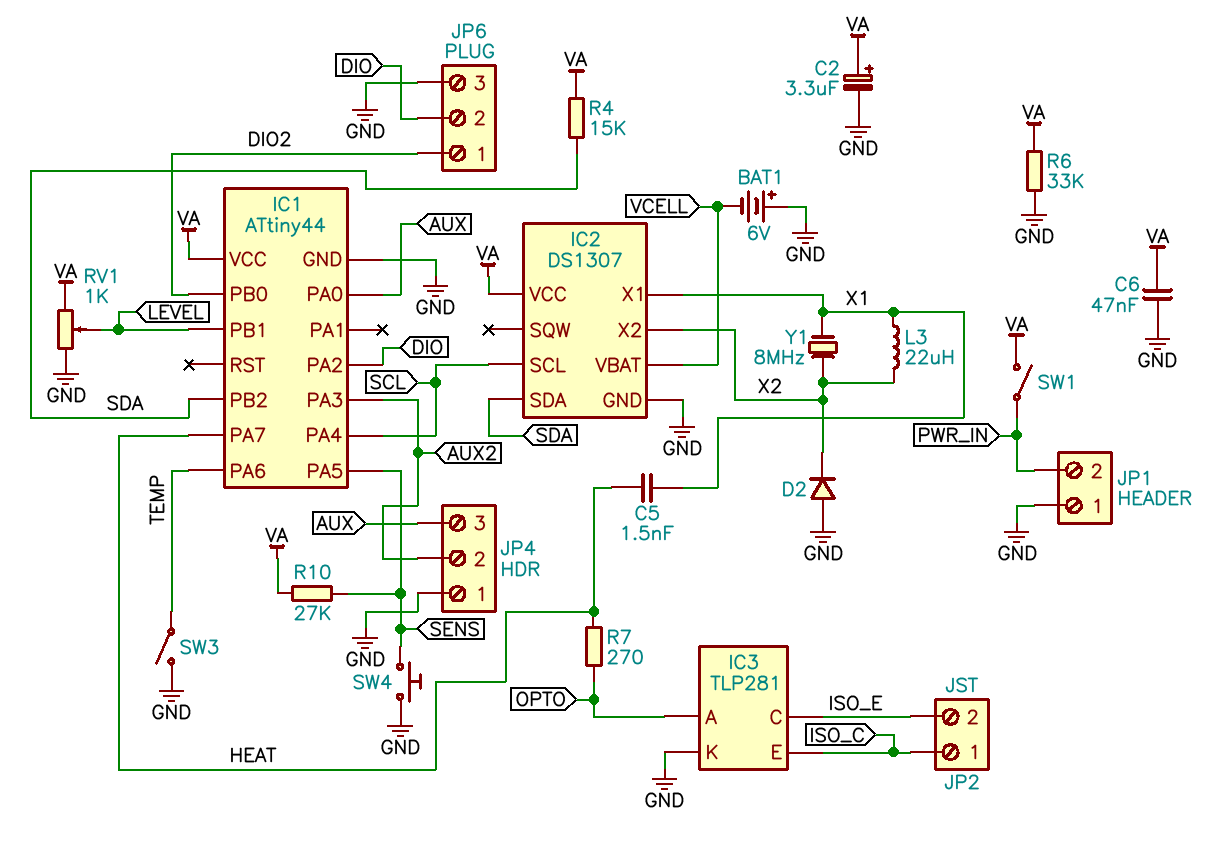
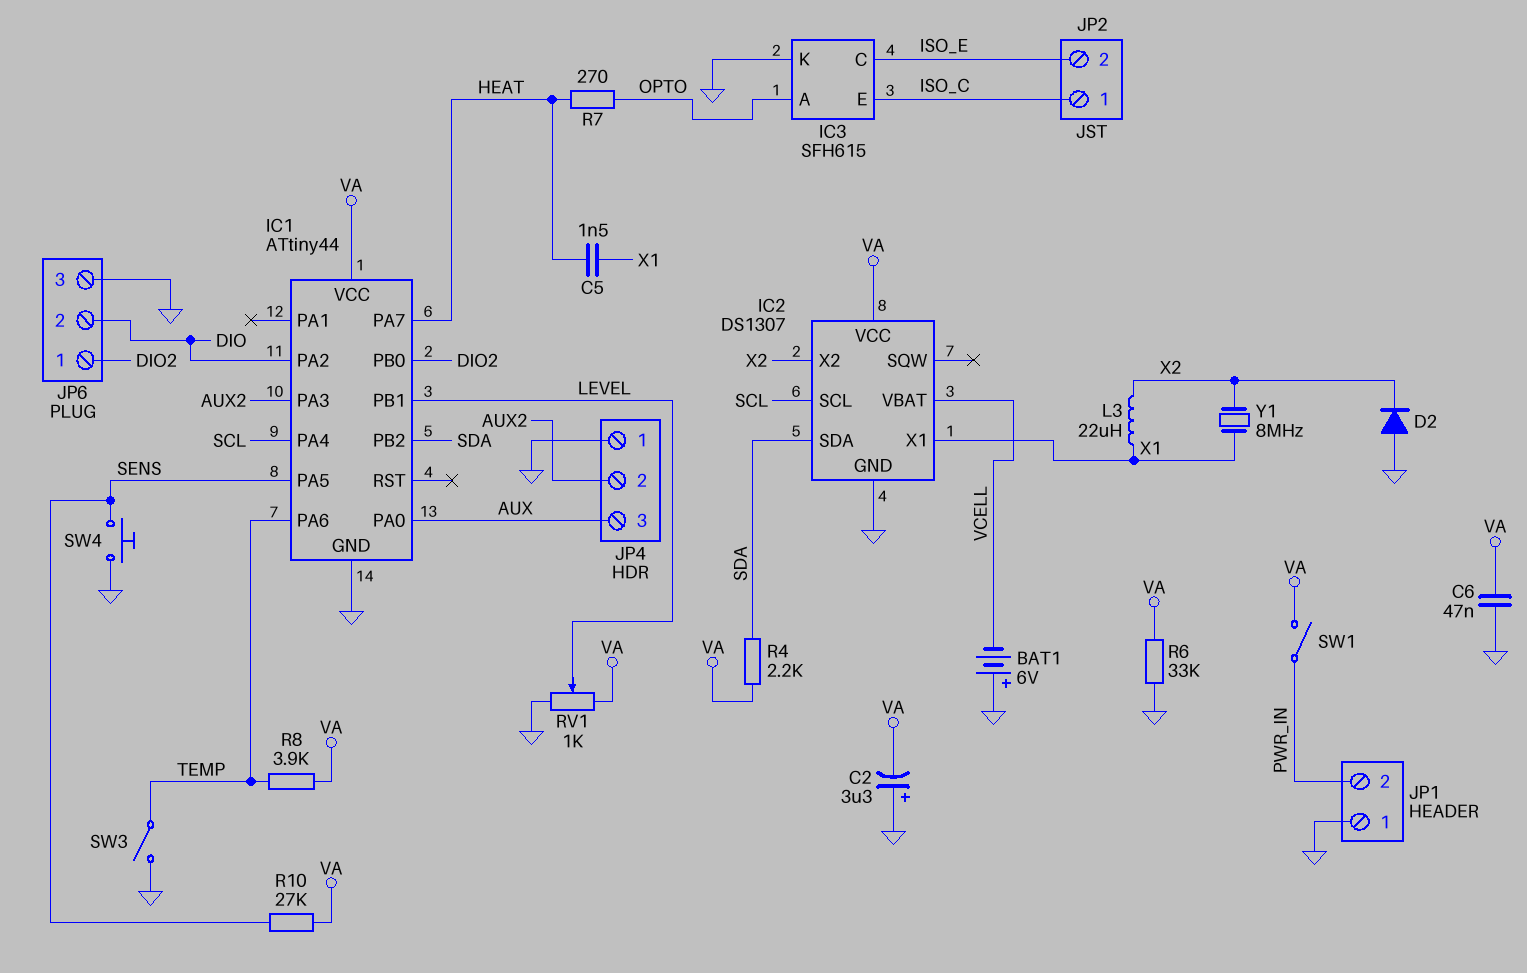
C2: 3.3uF (plus VA, minus GND) -> 3.3uF (plus GND, minus VA)
IC3: TLP281 -> SFH615
R4: 15k (SDA, VA) -> 2.2k (SDA, VA)
R8: none -> 3.9k (TEMP, VA)

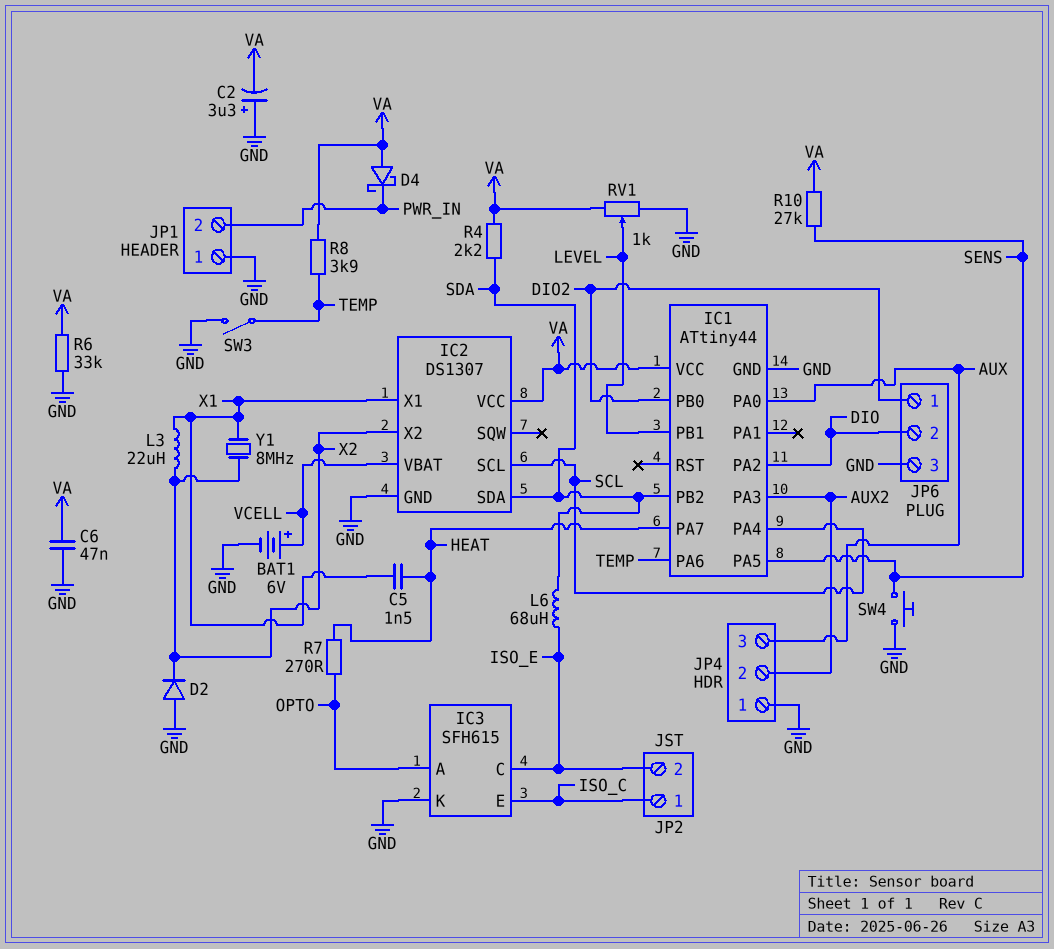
BAT1: 6V (plus GND, minus VCELL) -> 6V (plus VCELL, minus GND)
D4: none -> schottky (A VA, K PWR_IN)
L6: none -> 68uH (ISO_E, SDA)
SW1: switch (PWR_IN, VA) -> none

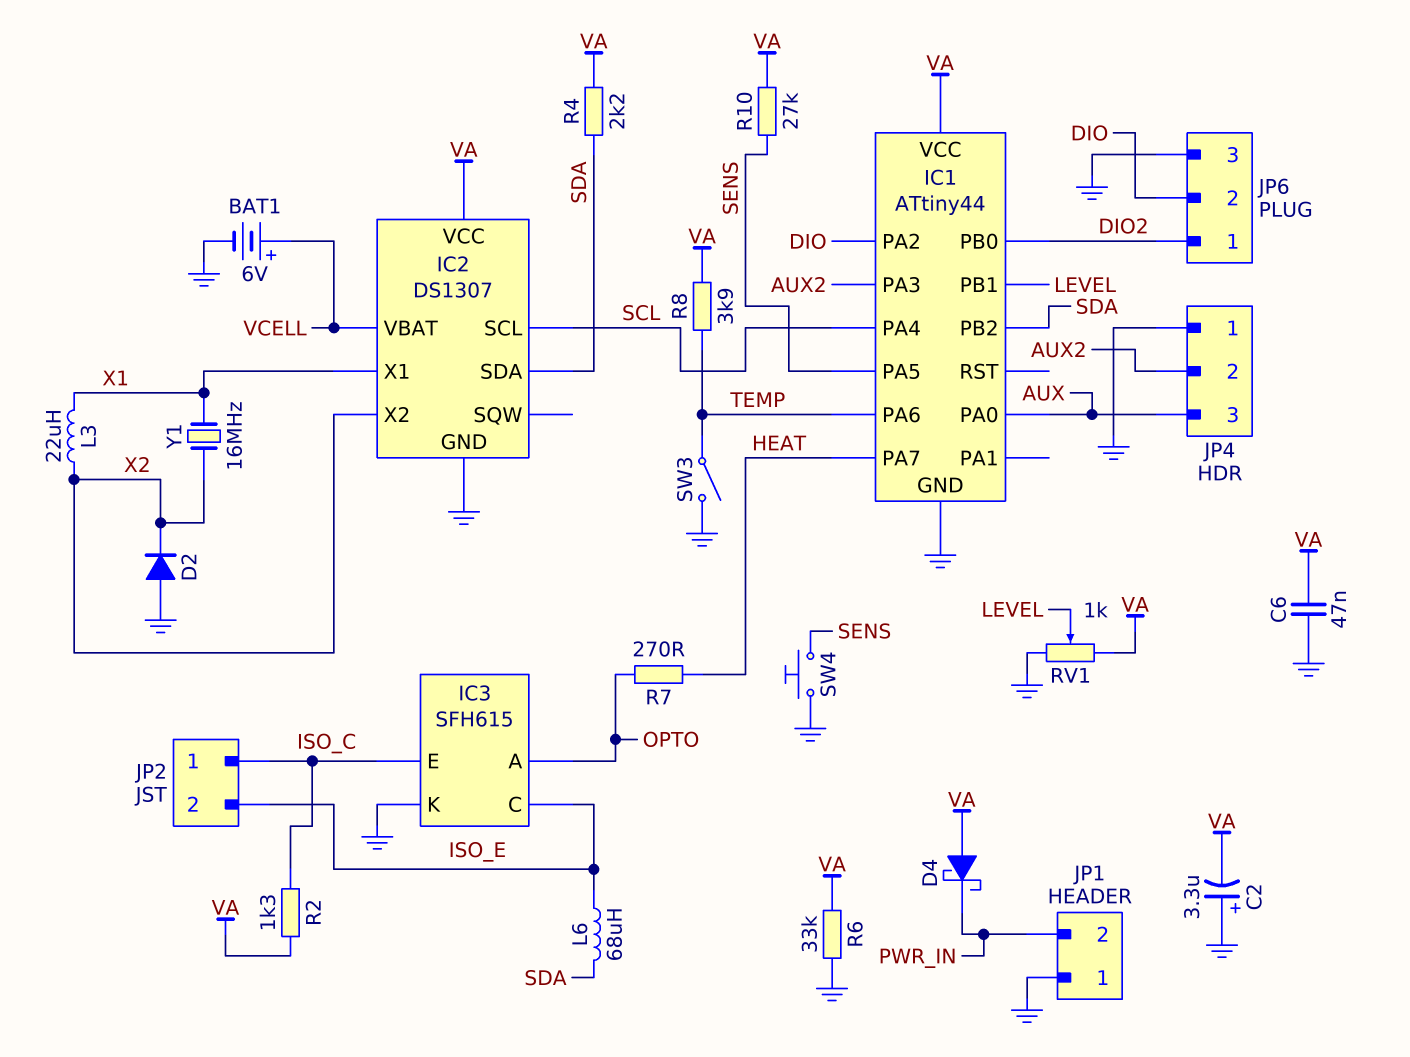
C5: 1.5nF (HEAT, X1) -> none
R2: none -> 1.3k (ISO_C, VA)
Y1: 8MHz (X1, X2) -> 16MHz (X1, X2)

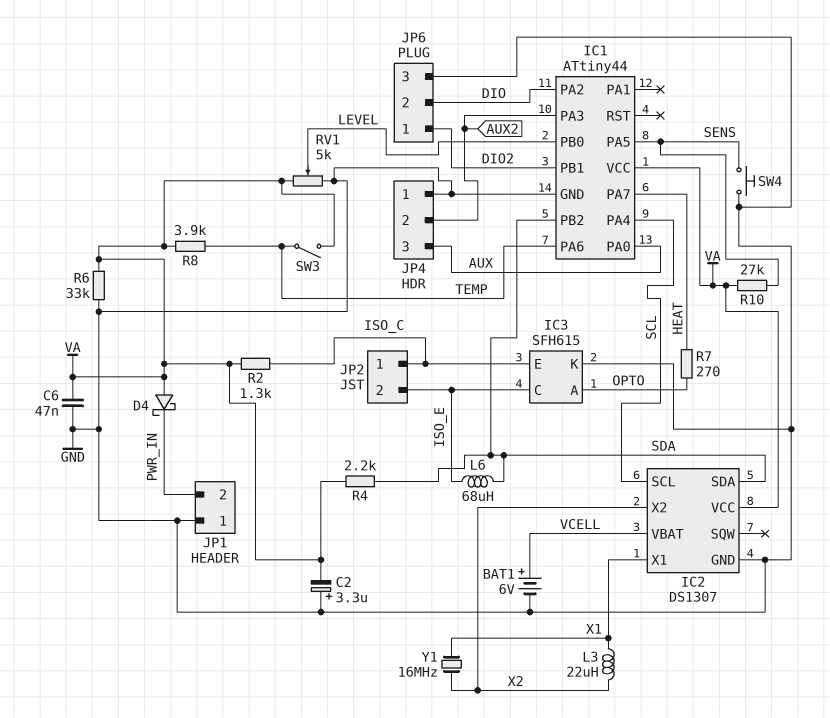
D2: diode (A GND, K X2) -> none
IC1 pin PB0: DIO2 -> LEVEL
IC1 pin PB1: LEVEL -> DIO2
RV1: 1k (GND, VA, wiper LEVEL) -> 5k (GND, VA, wiper LEVEL)
SW3: switch (GND, TEMP) -> switch (TEMP, VA)

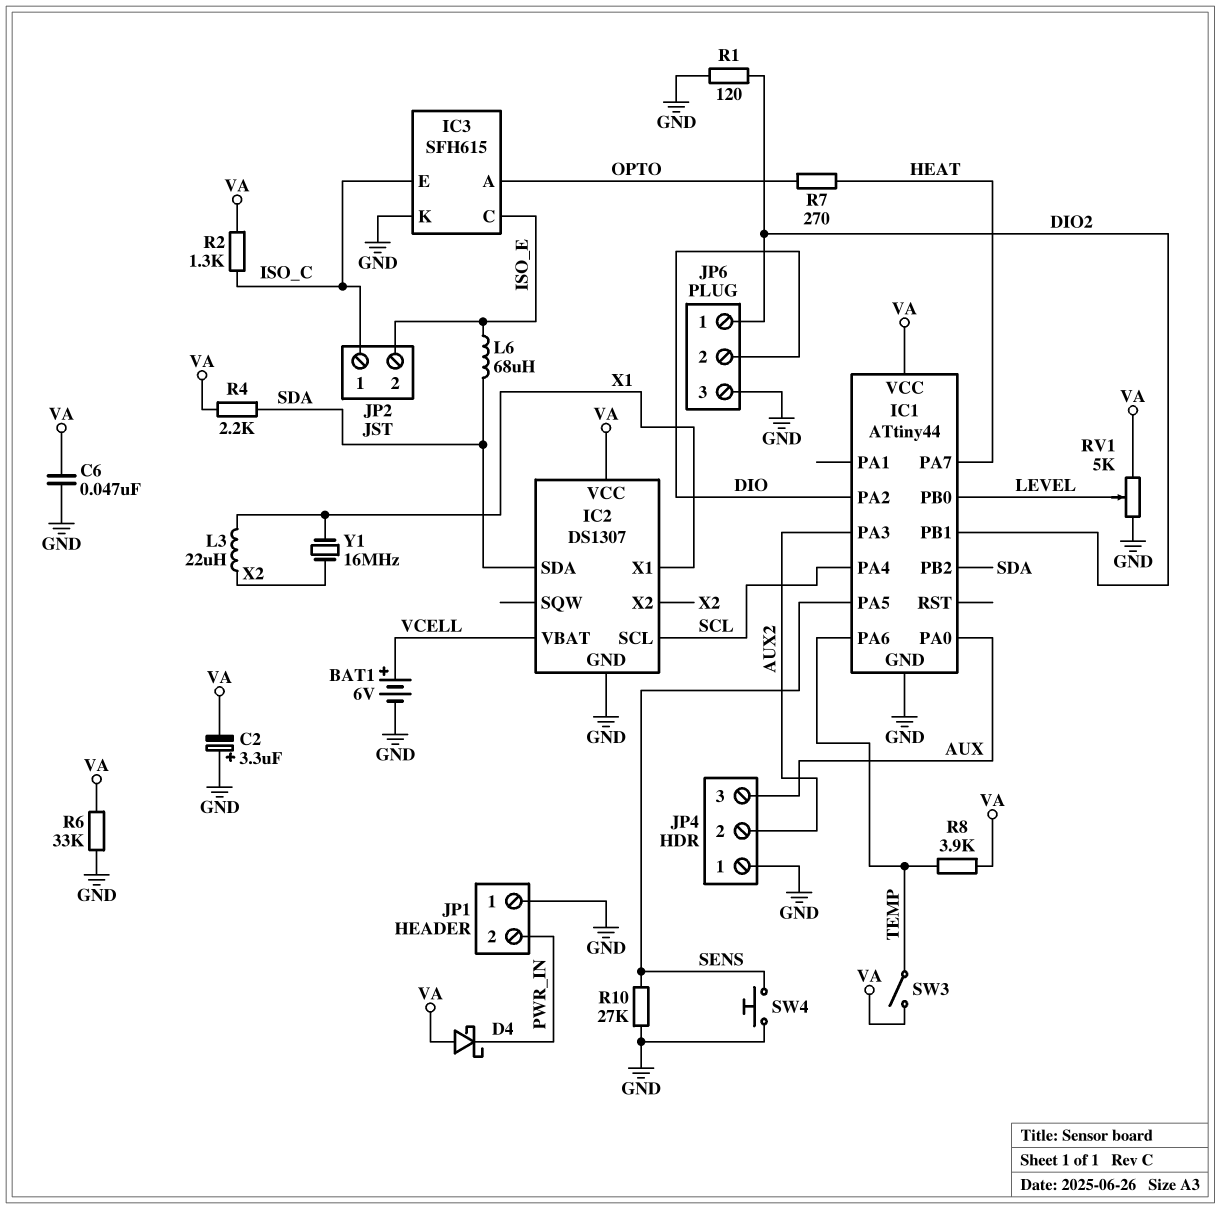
R1: none -> 120 (DIO2, GND)
R10: 27k (SENS, VA) -> 27k (GND, SENS)

